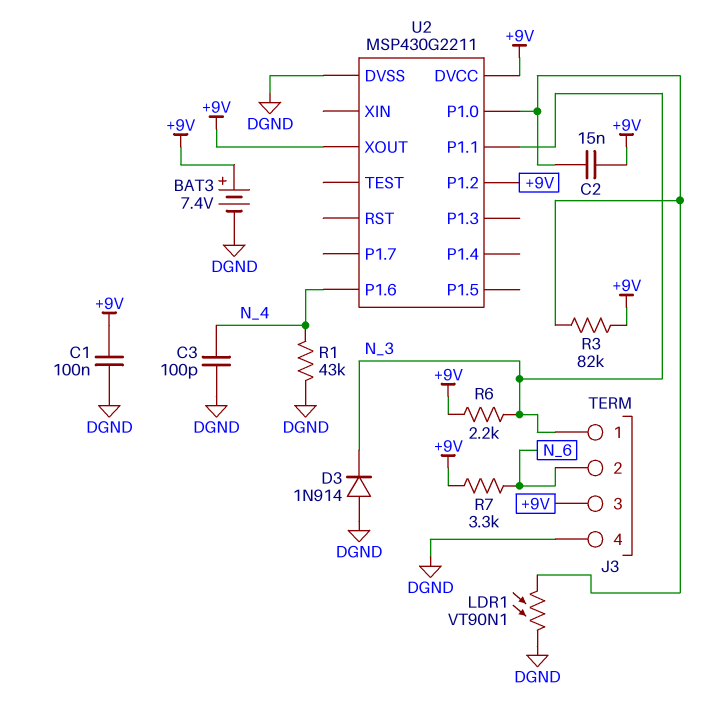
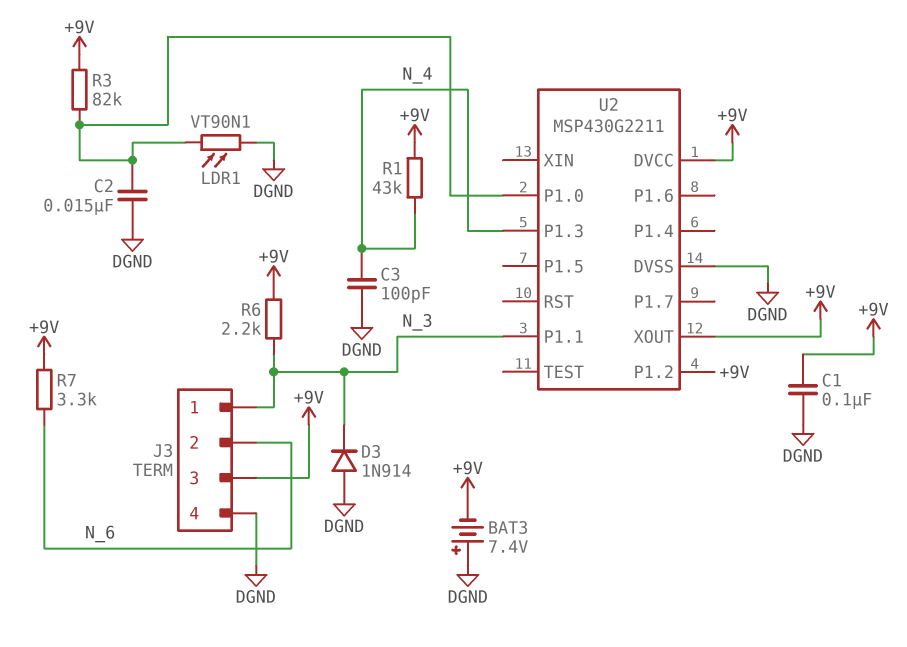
BAT3: 7.4V (plus +9V, minus DGND) -> 7.4V (plus DGND, minus +9V)
C2: 15nF (+9V, U2/P1.0) -> 15nF (DGND, U2/P1.0)
R1: 43k (DGND, N_4) -> 43k (+9V, N_4)
U2 pin P1.3: none -> N_4
U2 pin P1.6: N_4 -> none

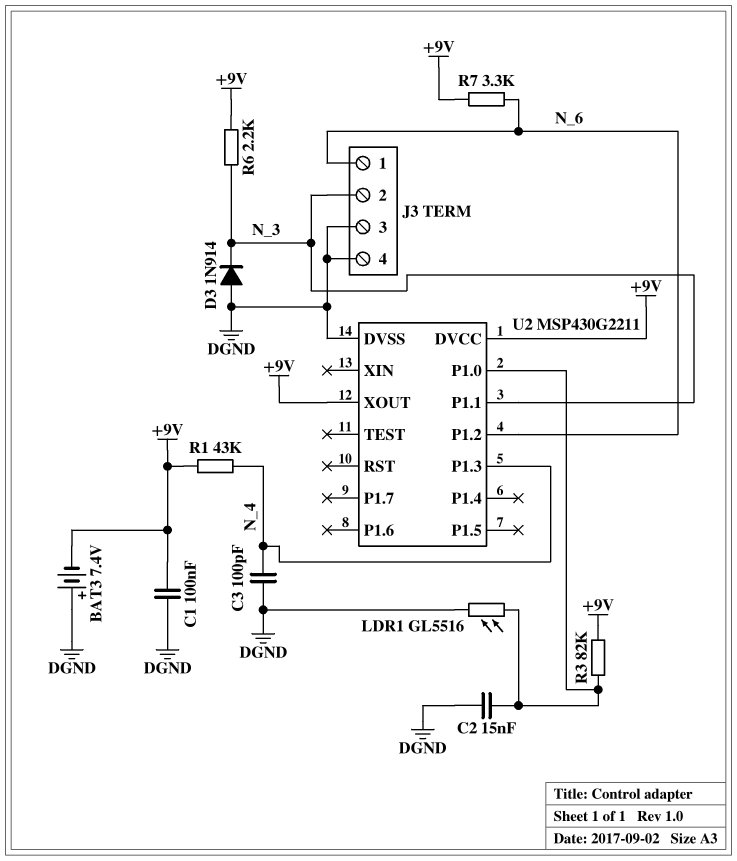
J3 pin 1: N_3 -> N_6
J3 pin 2: N_6 -> N_3
J3 pin 3: +9V -> DGND
LDR1: VT90N1 (DGND, U2/P1.0) -> GL5516 (DGND, U2/P1.0)
U2 pin P1.2: +9V -> N_6

